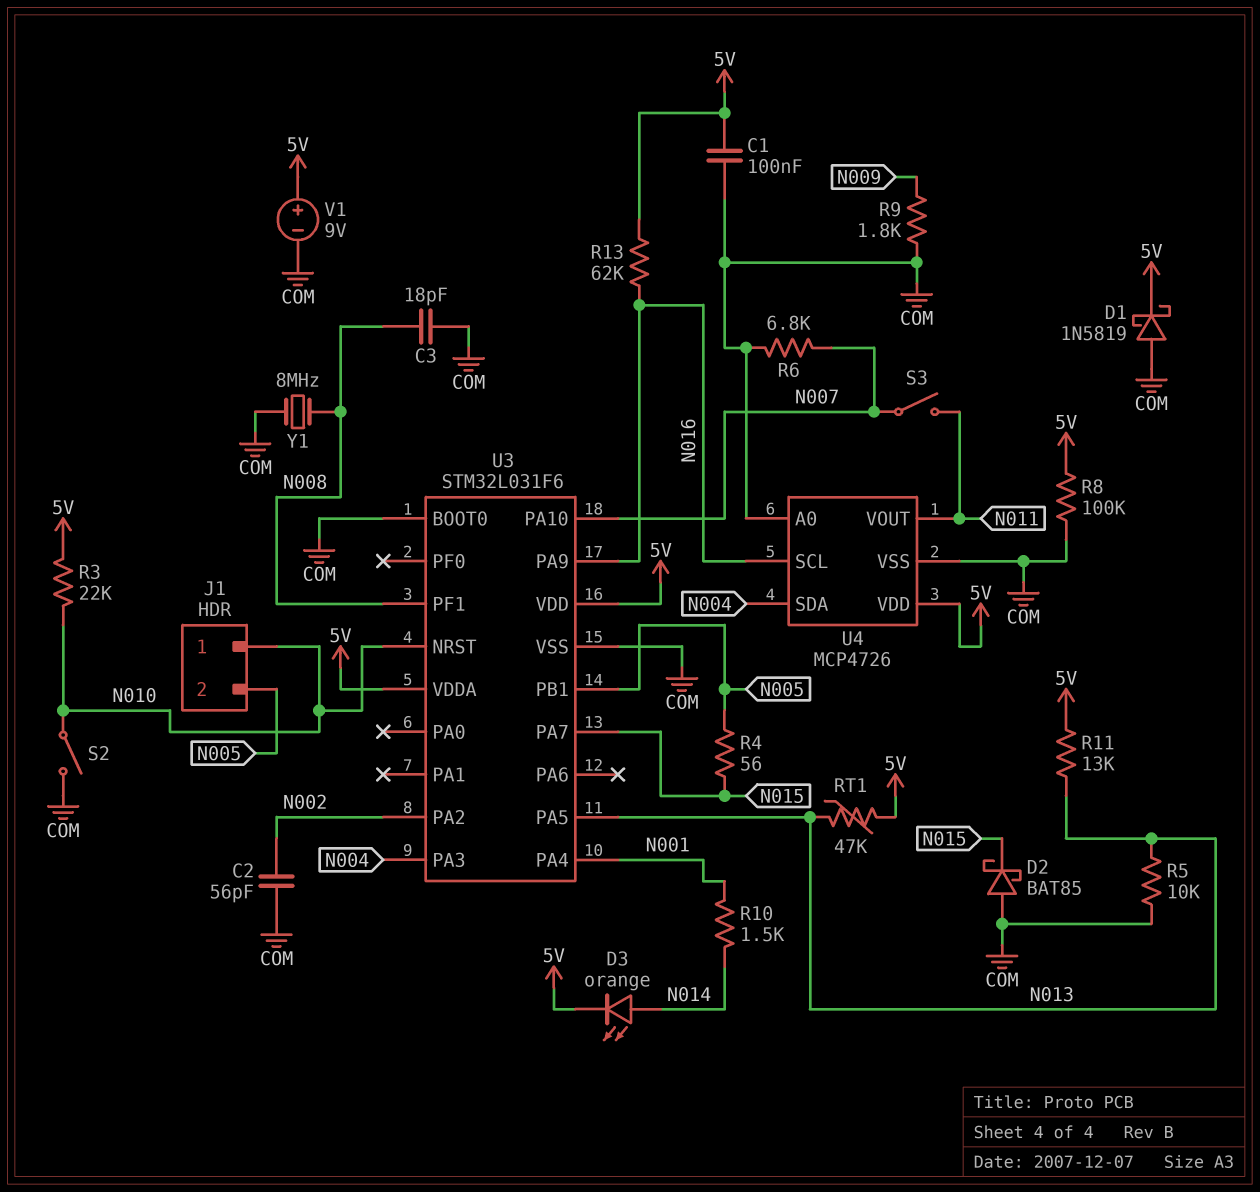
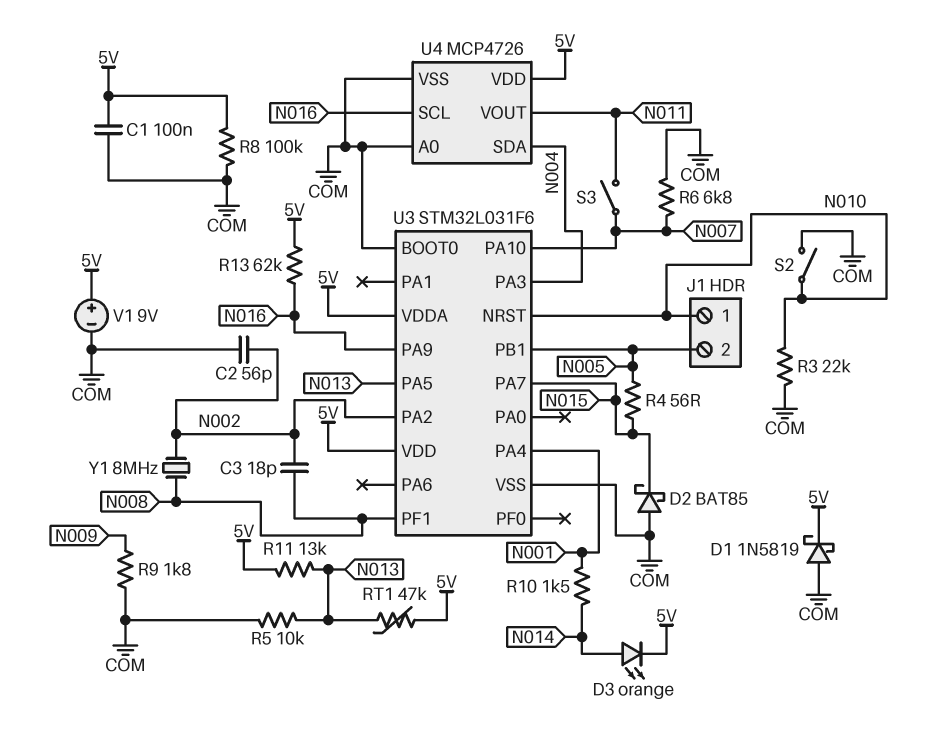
C3: 18pF (COM, N008) -> 18pF (N002, N008)
R3: 22k (5V, N010) -> 22k (COM, N010)
Y1: 8MHz (COM, N008) -> 8MHz (N002, N008)

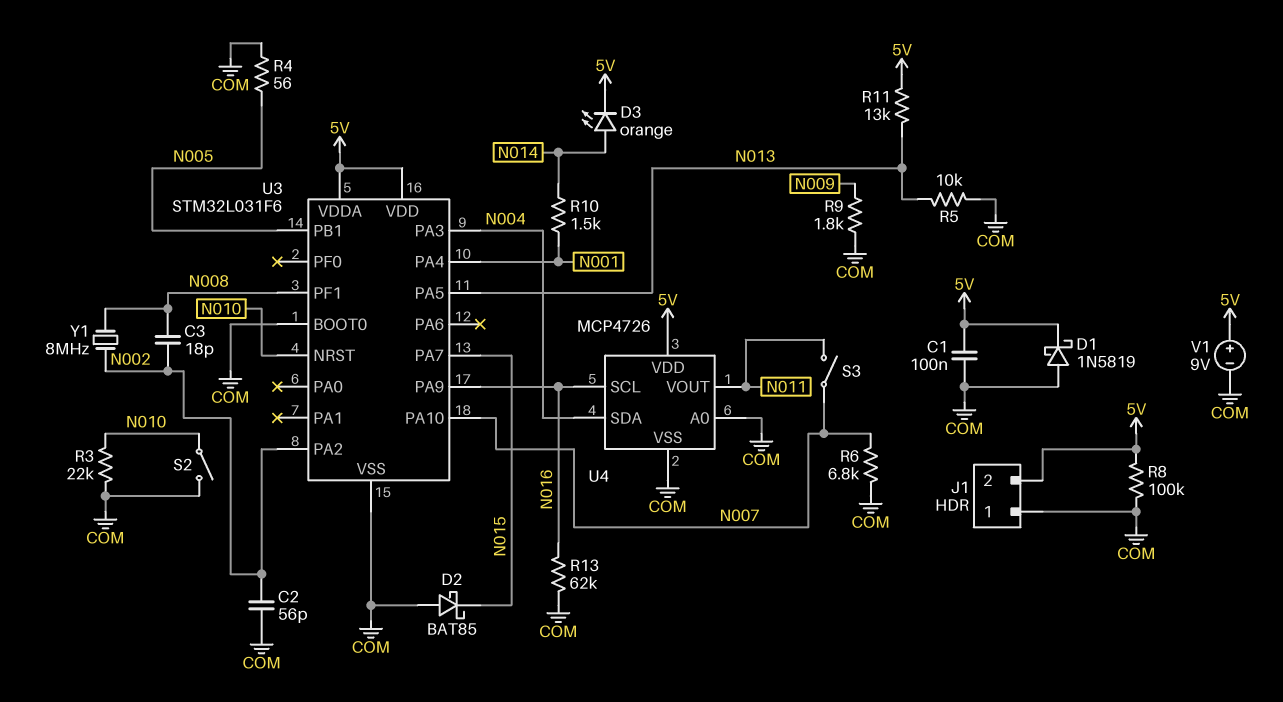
J1 pin 1: N010 -> COM
J1 pin 2: N005 -> 5V
R4: 56 (N005, N015) -> 56 (COM, N005)
R13: 62k (5V, N016) -> 62k (COM, N016)
RT1: 47k (5V, N013) -> none

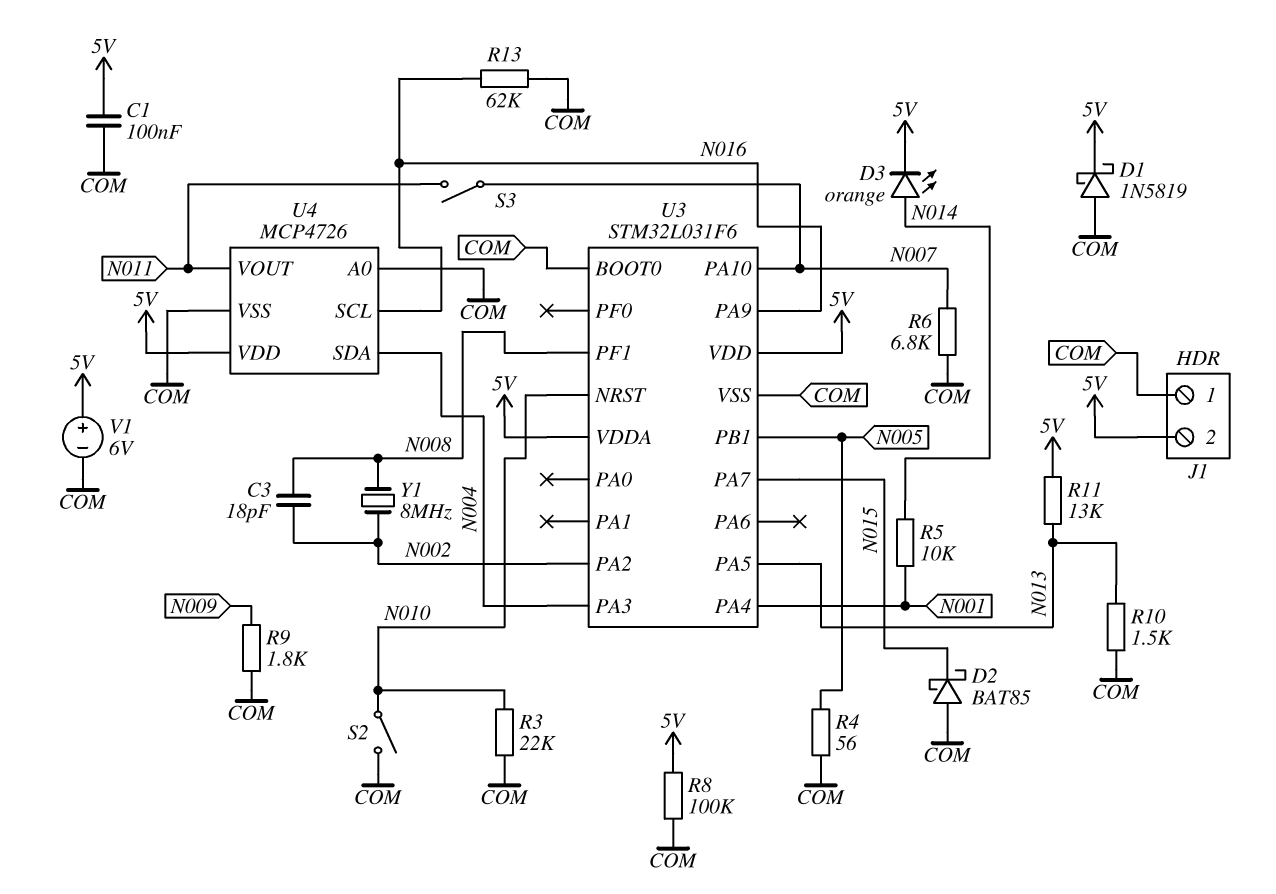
C2: 56pF (COM, N002) -> none
R5: 10k (COM, N013) -> 10k (N001, N014)
R10: 1.5k (N001, N014) -> 1.5k (COM, N013)
V1: 9V (plus 5V, minus COM) -> 6V (plus 5V, minus COM)

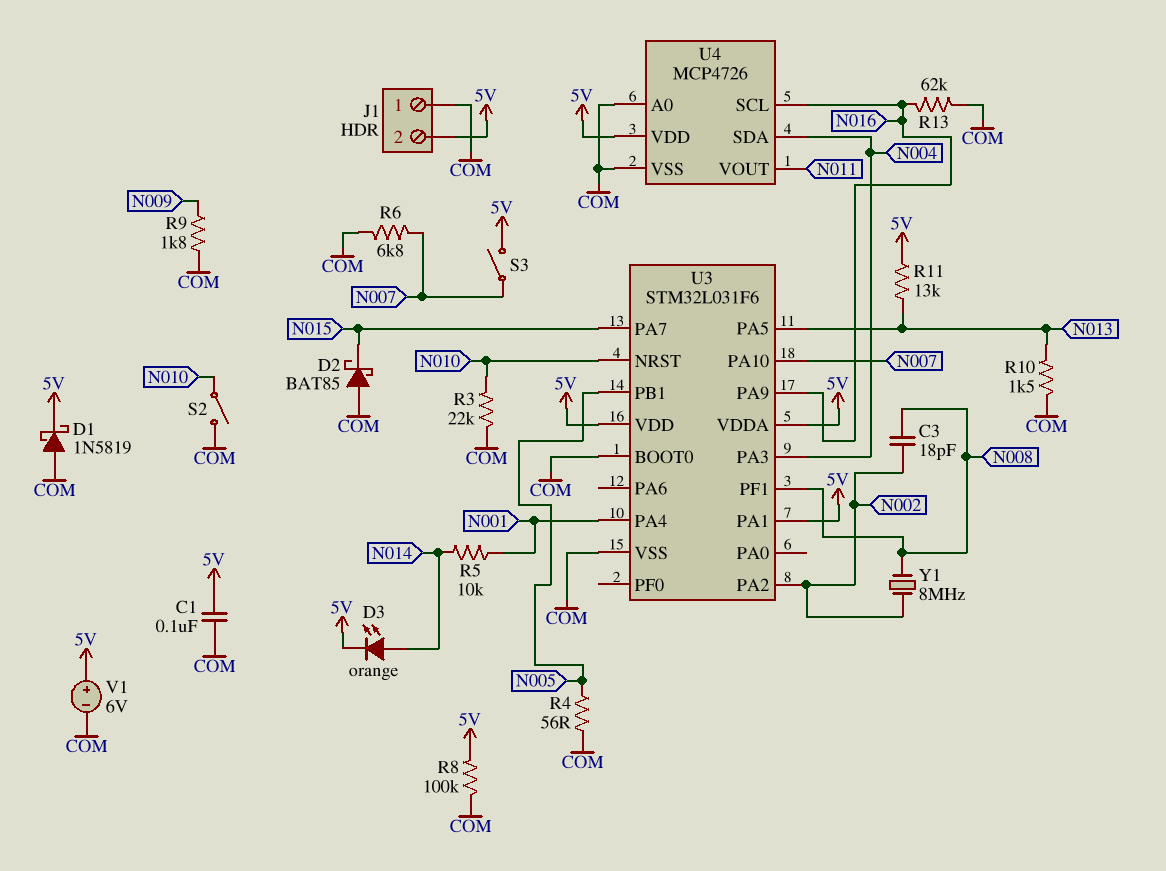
S3: switch (N007, N011) -> switch (5V, N007)
U3 pin PA1: none -> 5V

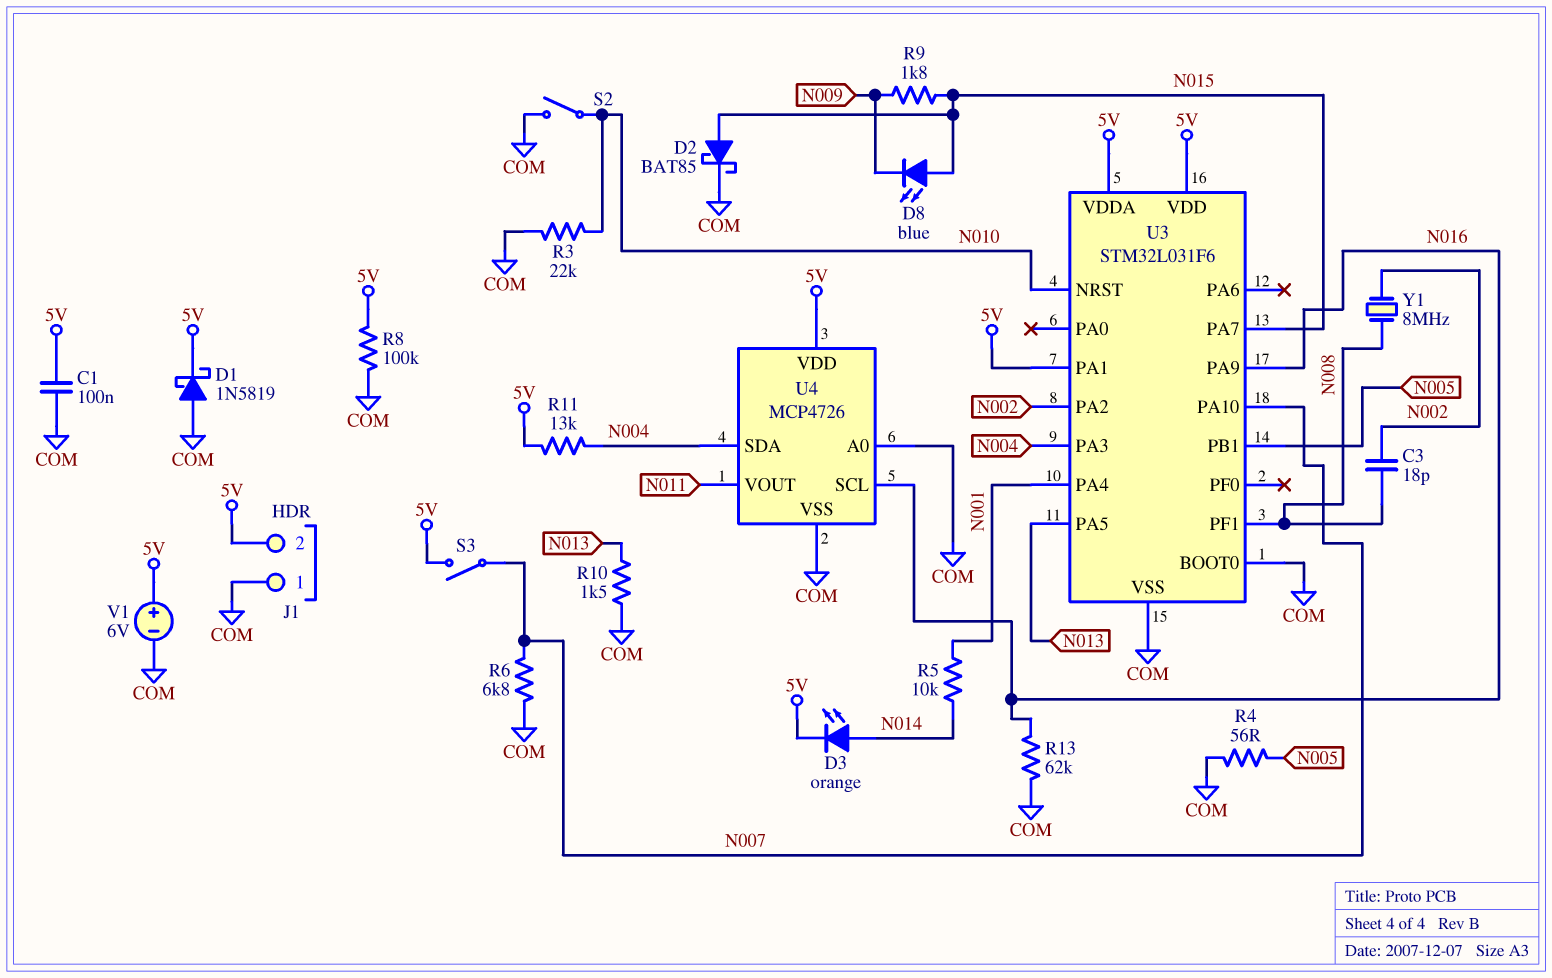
D2: schottky BAT85 (A COM, K N015) -> schottky BAT85 (A N015, K COM)
D8: none -> LED blue (A N015, K N009)
R9: 1.8k (COM, N009) -> 1.8k (N009, N015)
R11: 13k (5V, N013) -> 13k (5V, N004)

